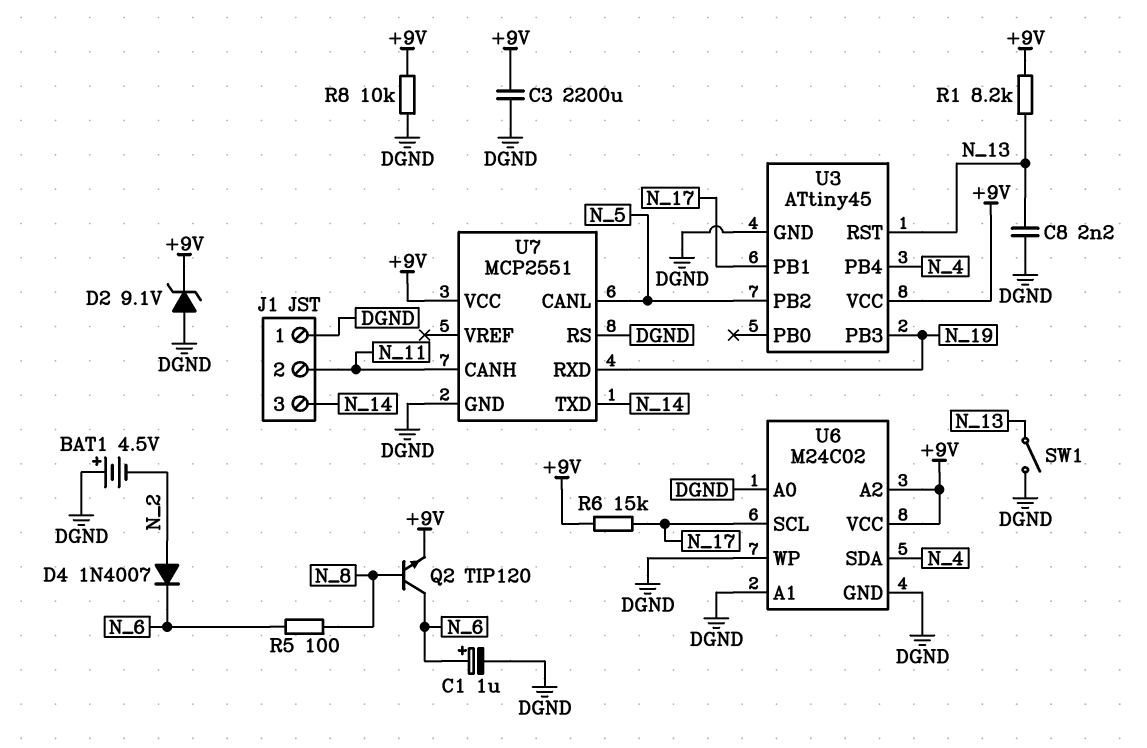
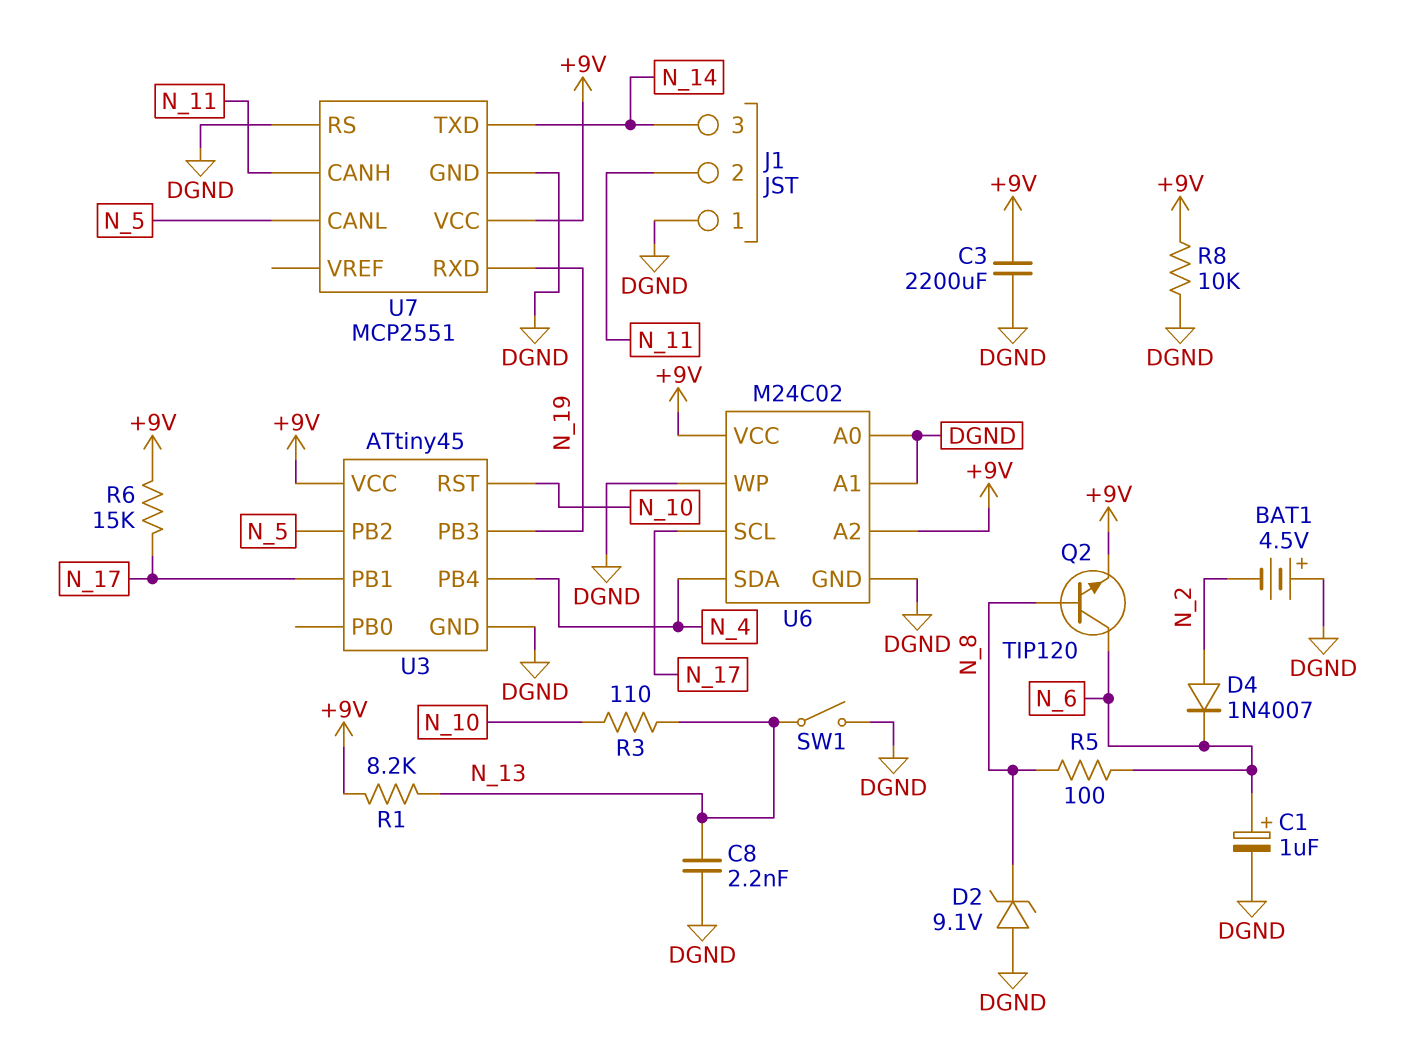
D2: zener 9.1V (A DGND, K +9V) -> zener 9.1V (A DGND, K N_8)
R3: none -> 110 (N_10, N_13)
U3 pin RST: N_13 -> N_10

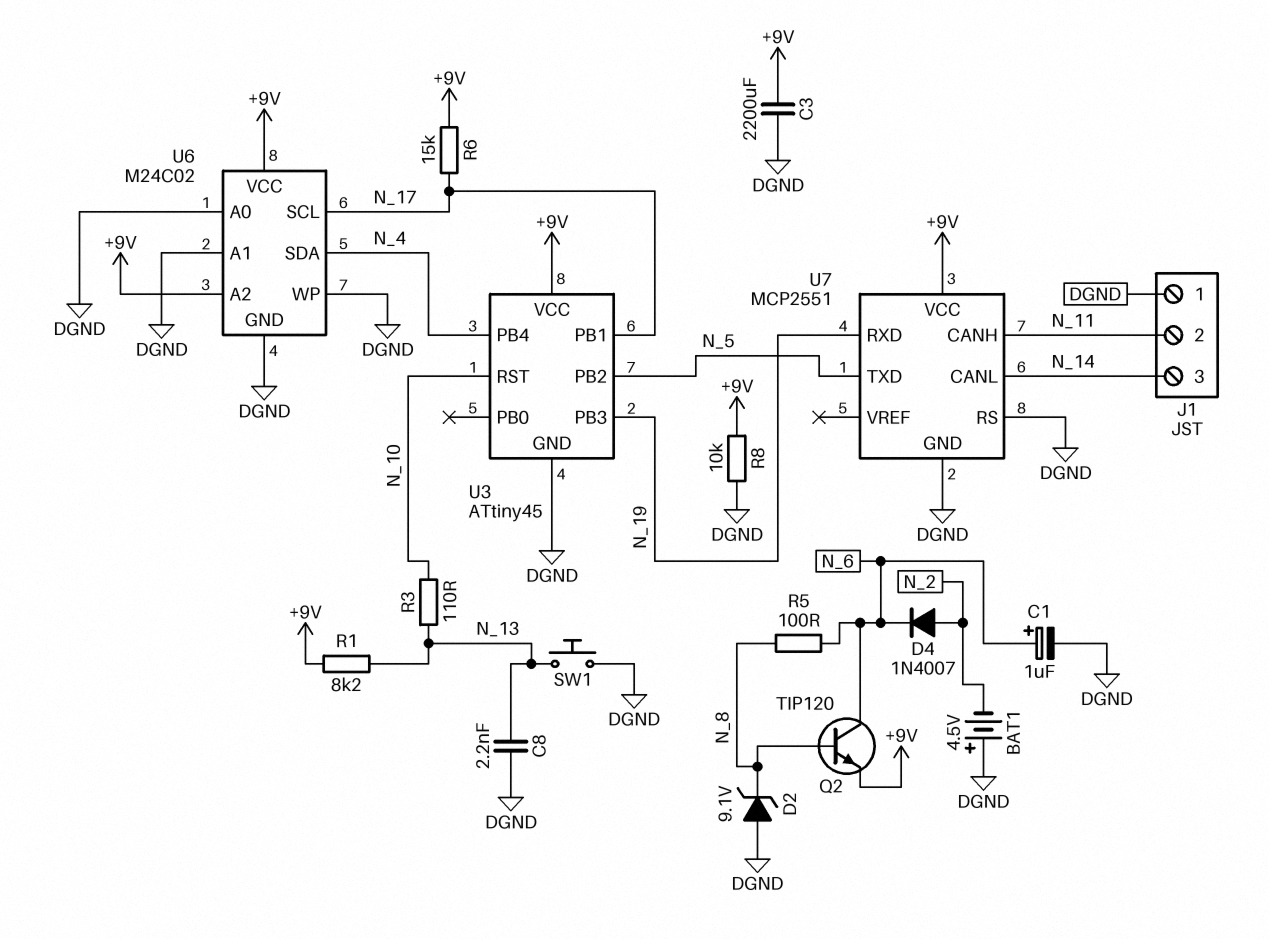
SW1: switch (DGND, N_13) -> button (DGND, N_13)
U7 pin CANL: N_5 -> N_14
U7 pin TXD: N_14 -> N_5

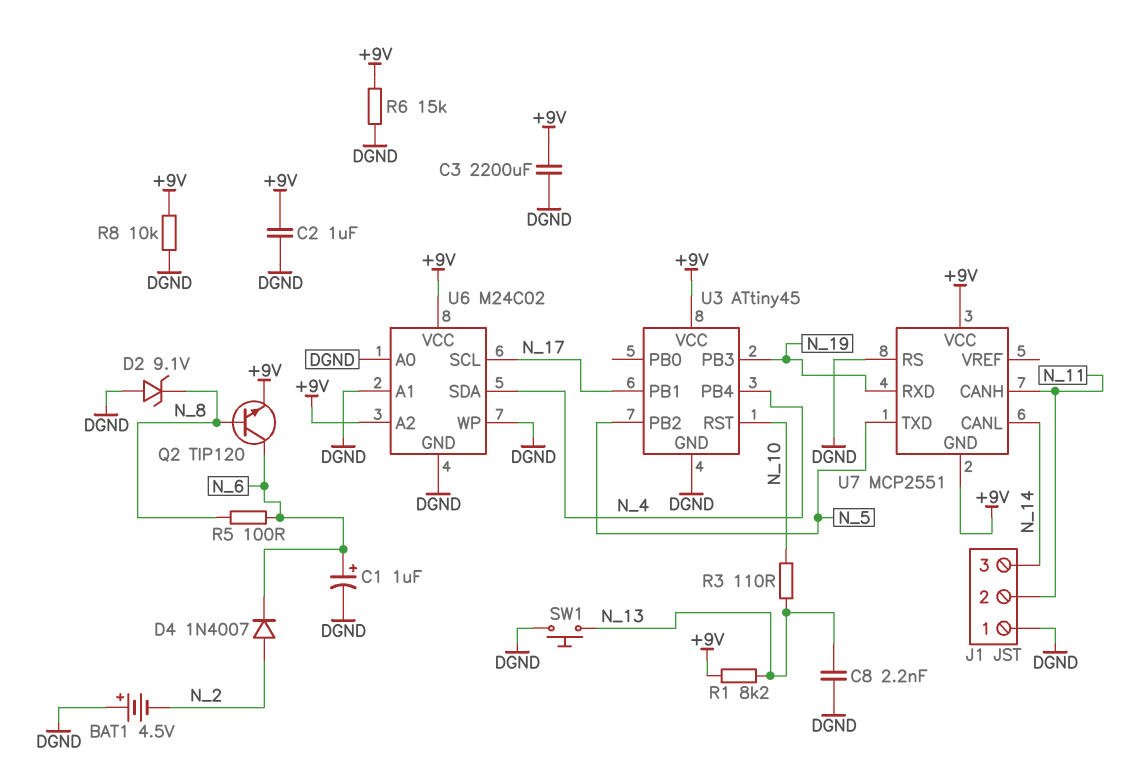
C2: none -> 1uF (+9V, DGND)
R6: 15k (+9V, N_17) -> 15k (+9V, DGND)
U7 pin GND: DGND -> +9V

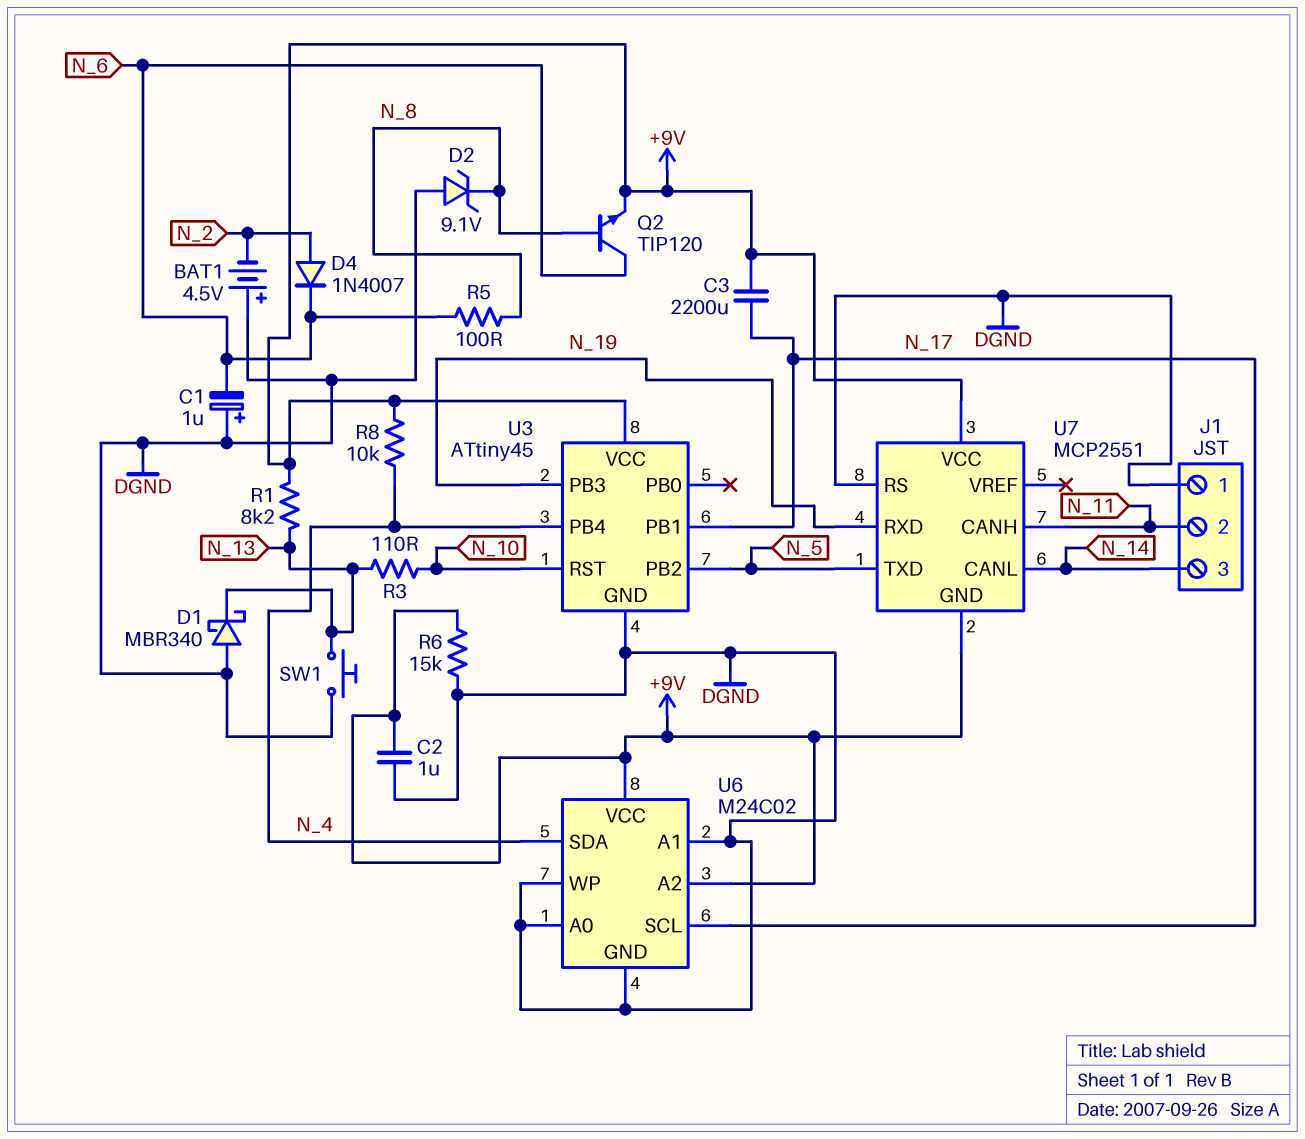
C1: 1uF (plus N_6, minus DGND) -> 1uF (plus DGND, minus N_6)
C3: 2200uF (+9V, DGND) -> 2200uF (+9V, N_17)
C8: 2.2nF (DGND, N_13) -> none
D1: none -> schottky MBR340 (A DGND, K N_13)
R8: 10k (+9V, DGND) -> 10k (+9V, N_4)

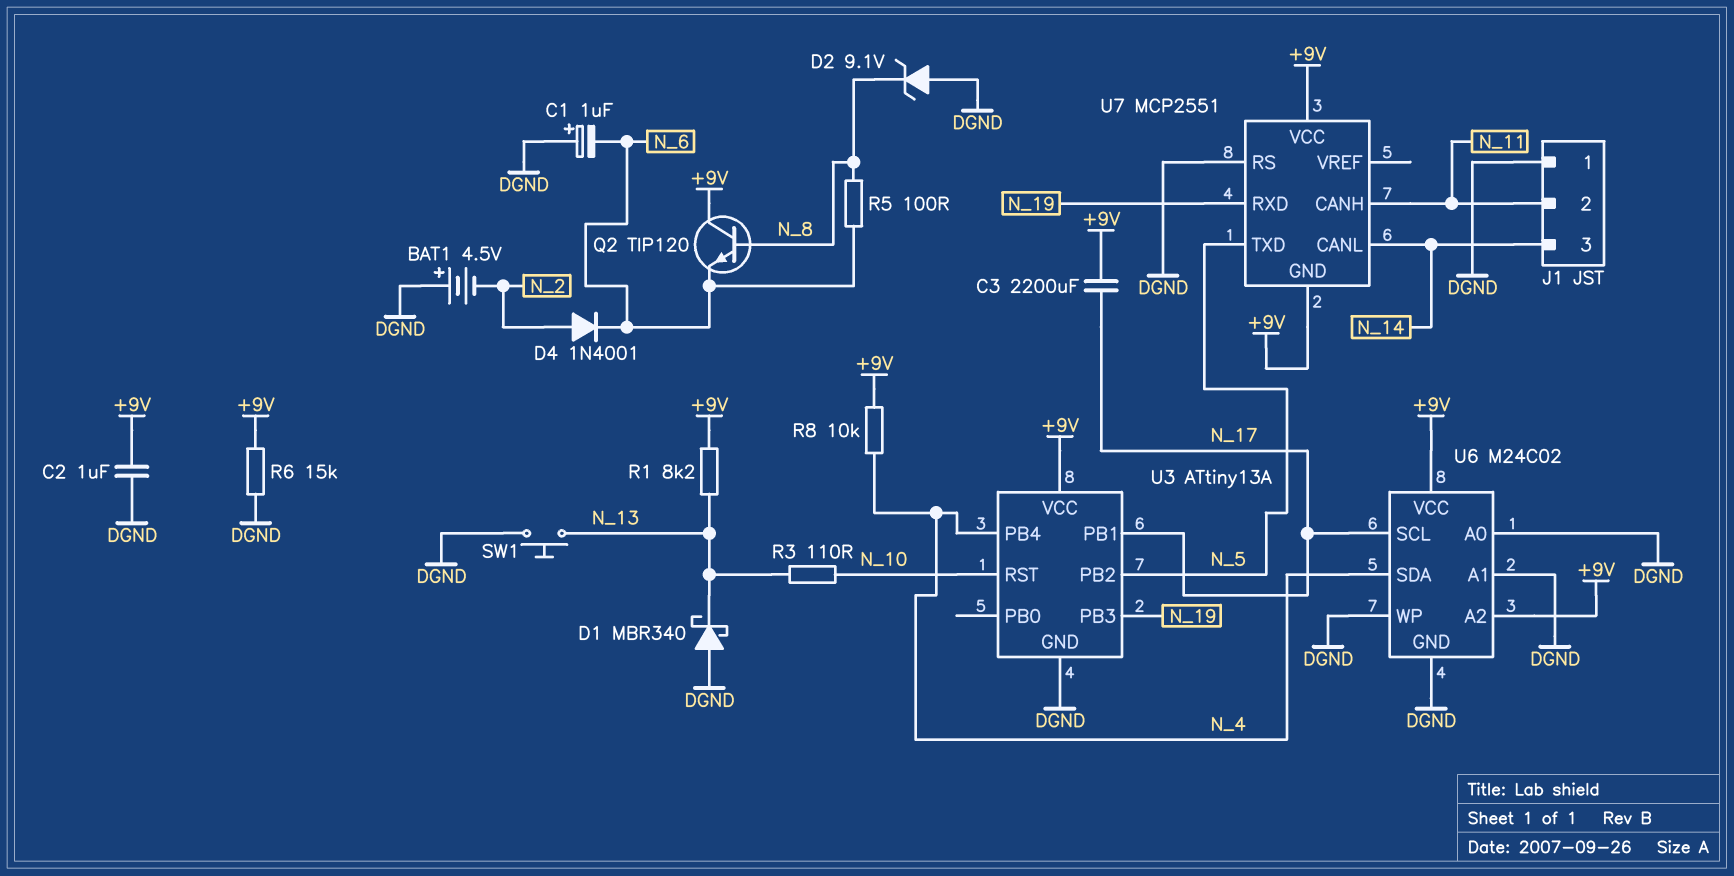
D4: diode 1N4007 (A N_2, K N_6) -> diode 1N4001 (A N_2, K N_6)
Q2: NPN TIP120 (B N_8, C N_6, E +9V) -> NPN TIP120 (B N_8, C +9V, E N_6)
U3: ATtiny45 -> ATtiny13A

